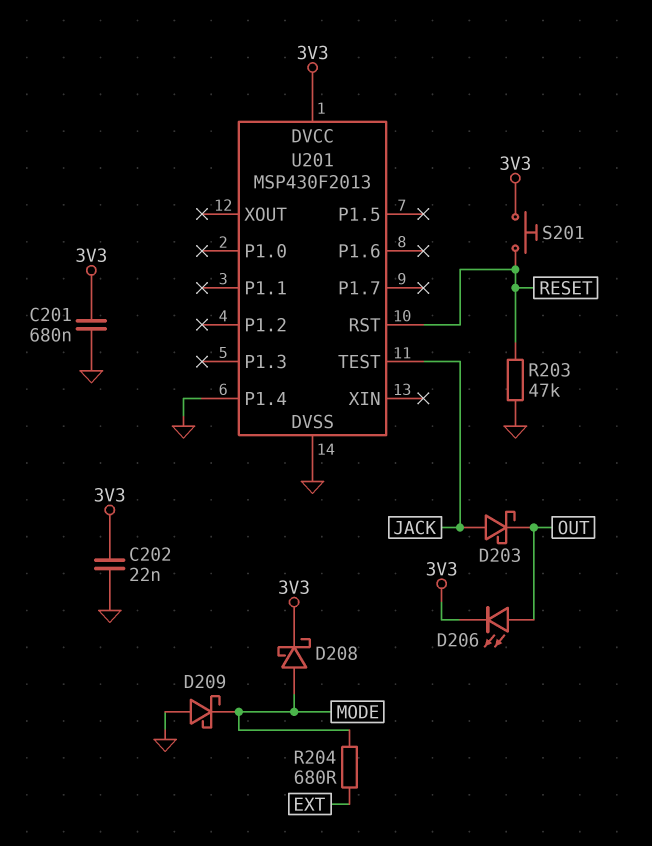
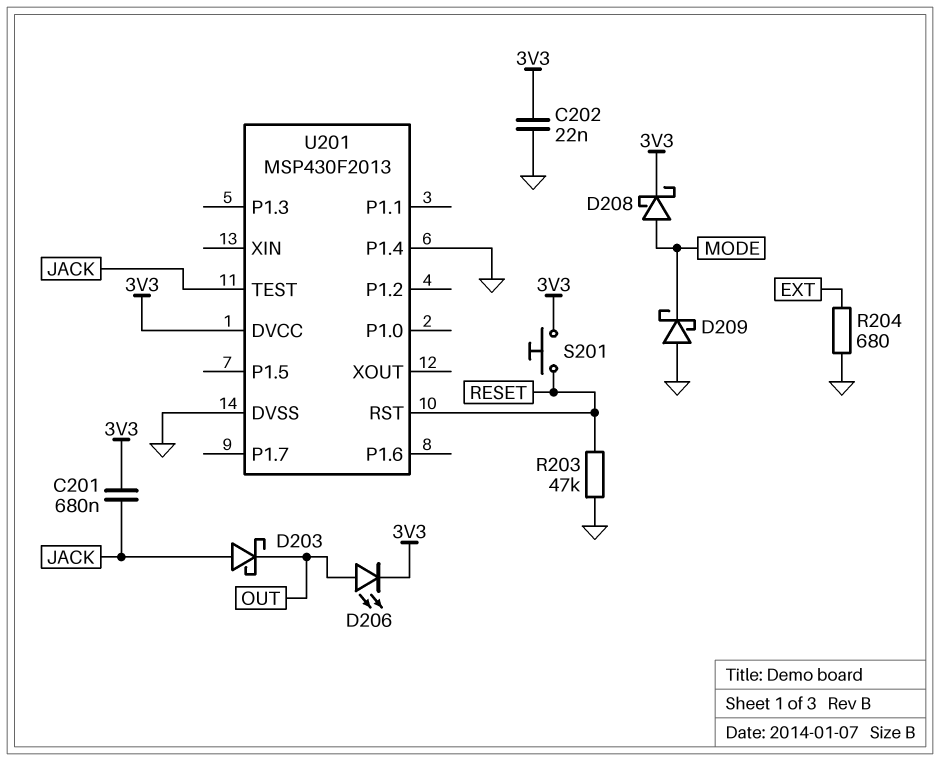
C201: 680nF (3V3, GND) -> 680nF (3V3, JACK)
R204: 680 (EXT, MODE) -> 680 (EXT, GND)

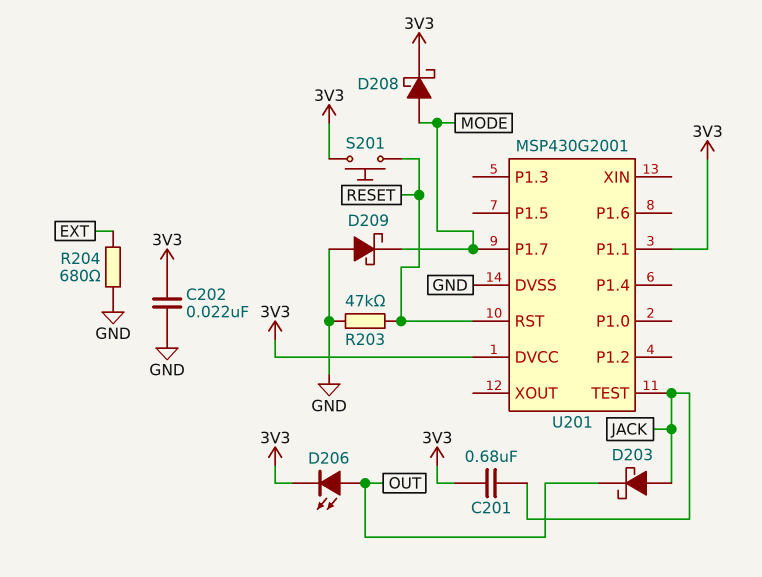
U201: MSP430F2013 -> MSP430G2001
U201 pin P1.1: none -> 3V3
U201 pin P1.4: GND -> none
U201 pin P1.7: none -> MODE

